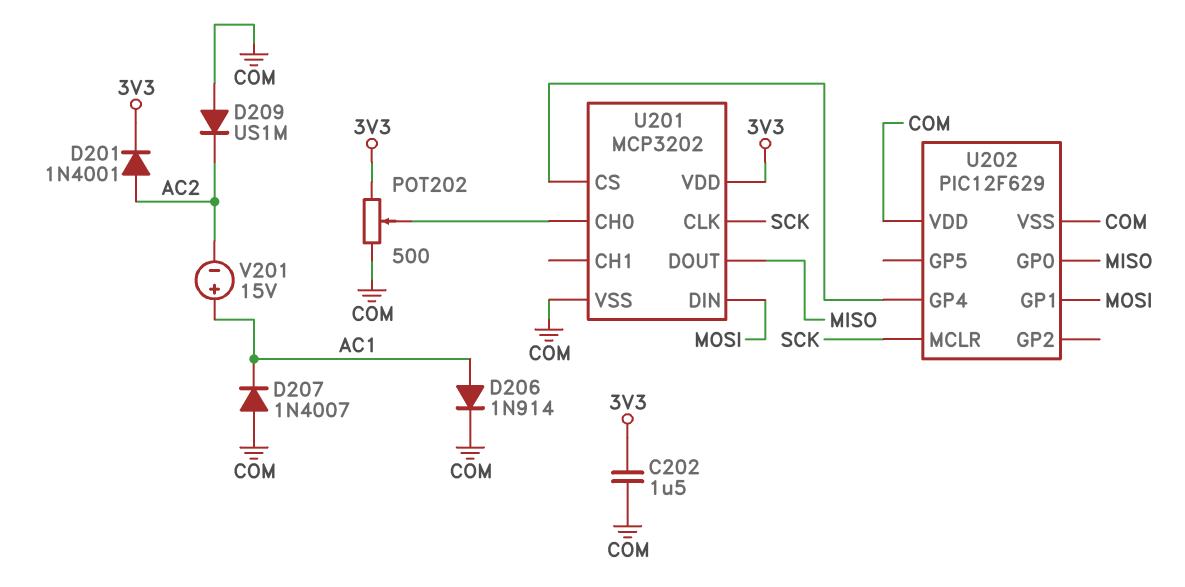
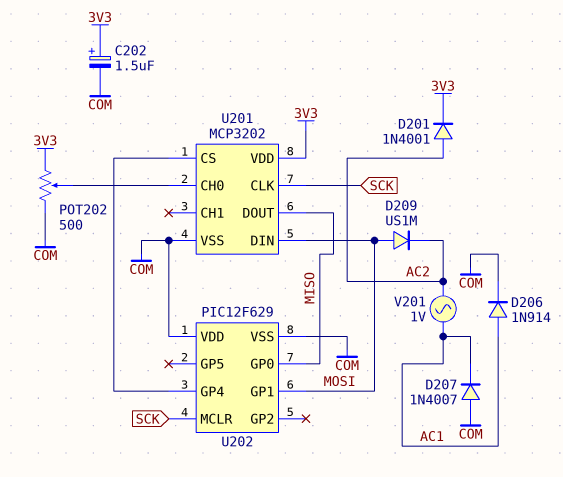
C202: 1.5uF (3V3, COM) -> 1.5uF (plus 3V3, minus COM)
D209: diode US1M (A COM, K AC2) -> diode US1M (A MOSI, K AC2)
V201: 15V (plus AC1, minus AC2) -> AC 1V (AC1, AC2)

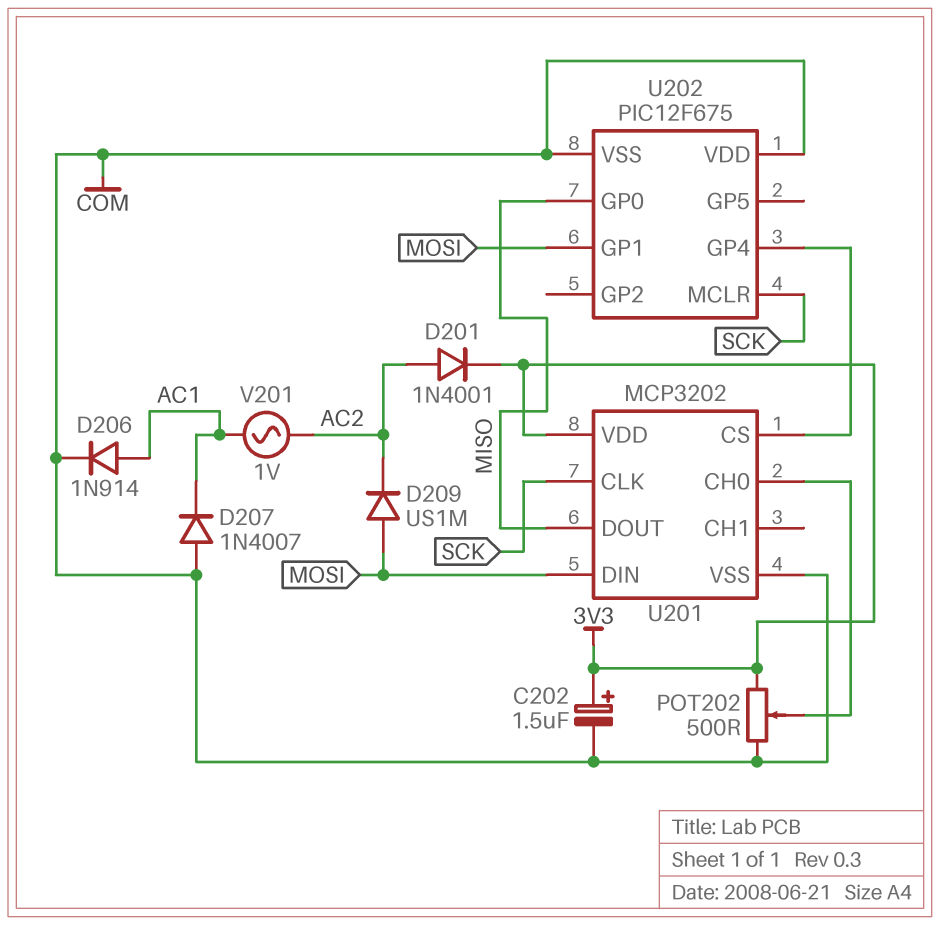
U202: PIC12F629 -> PIC12F675

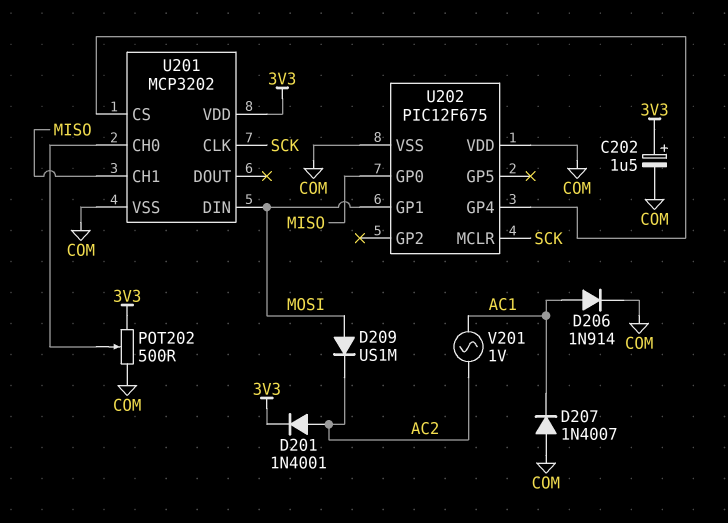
U201 pin CH1: none -> MISO
U201 pin DOUT: MISO -> none

